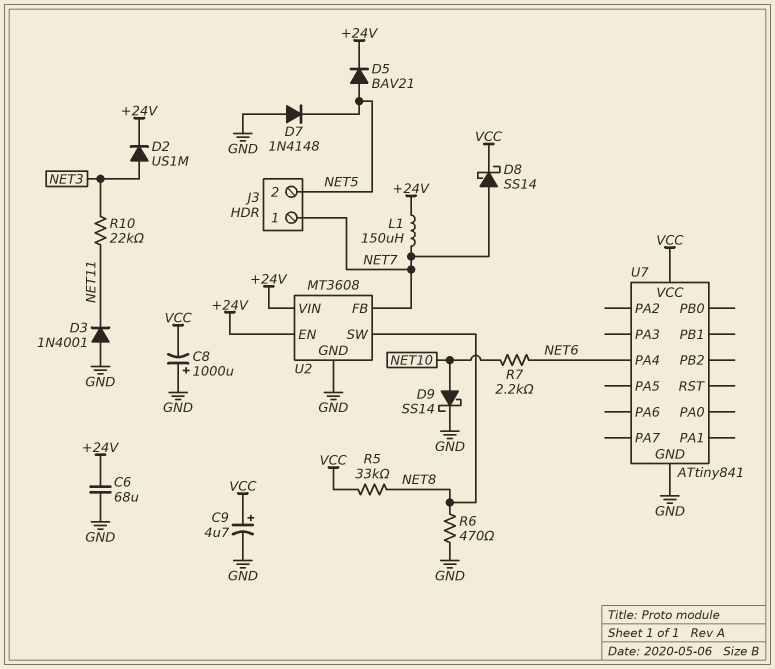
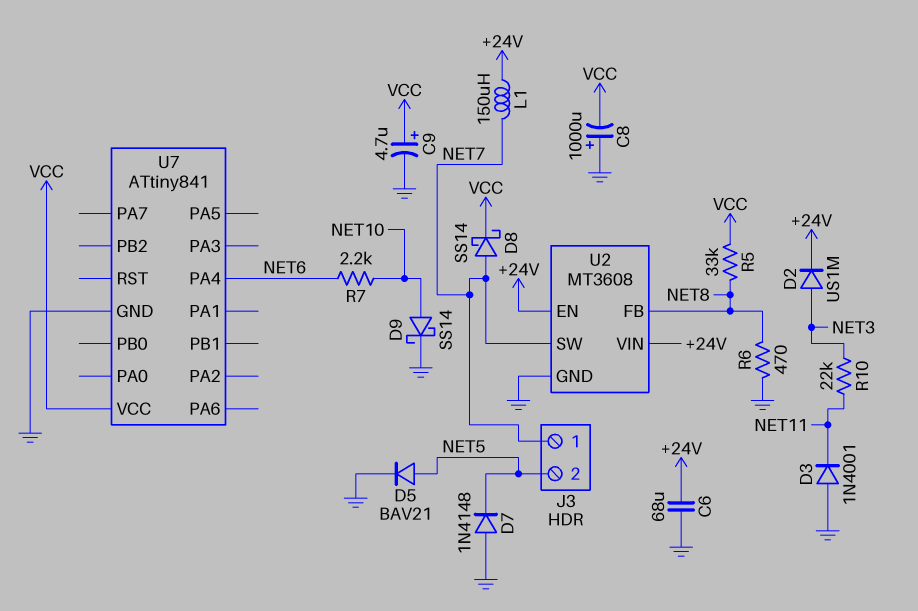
D5: diode BAV21 (A NET5, K +24V) -> diode BAV21 (A NET5, K GND)
U2 pin FB: NET7 -> NET8
U2 pin SW: NET8 -> NET7

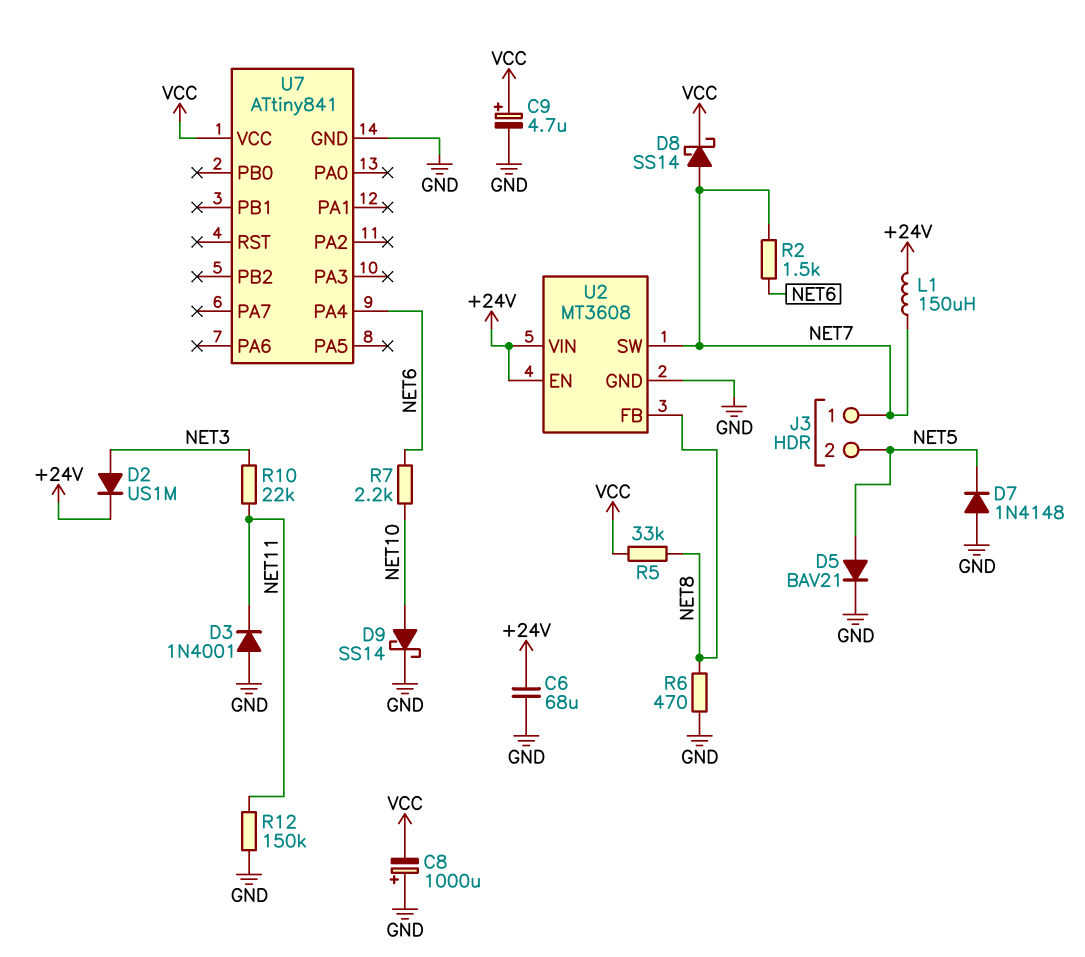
R2: none -> 1.5k (NET6, NET7)
R12: none -> 150k (GND, NET11)

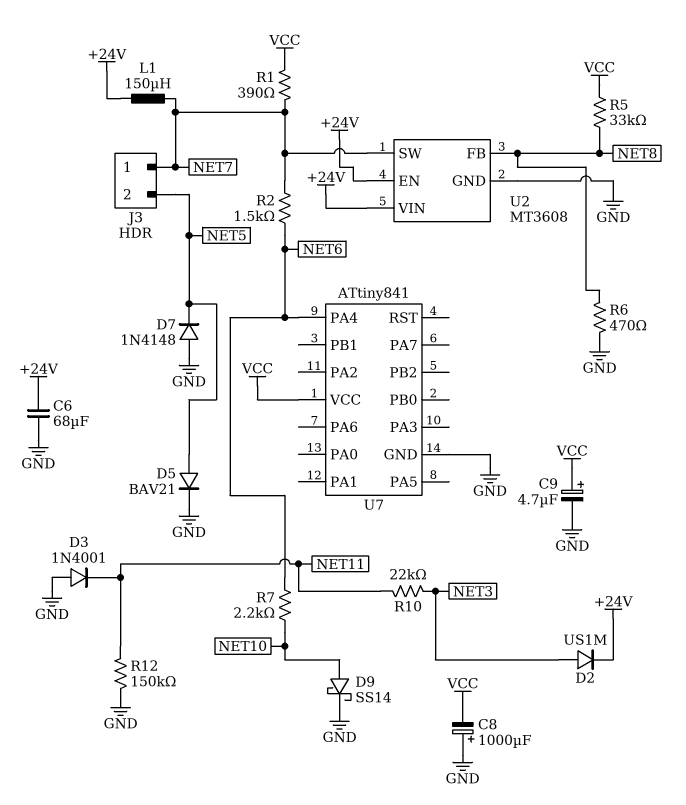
D8: schottky SS14 (A NET7, K VCC) -> none
R1: none -> 390 (NET7, VCC)

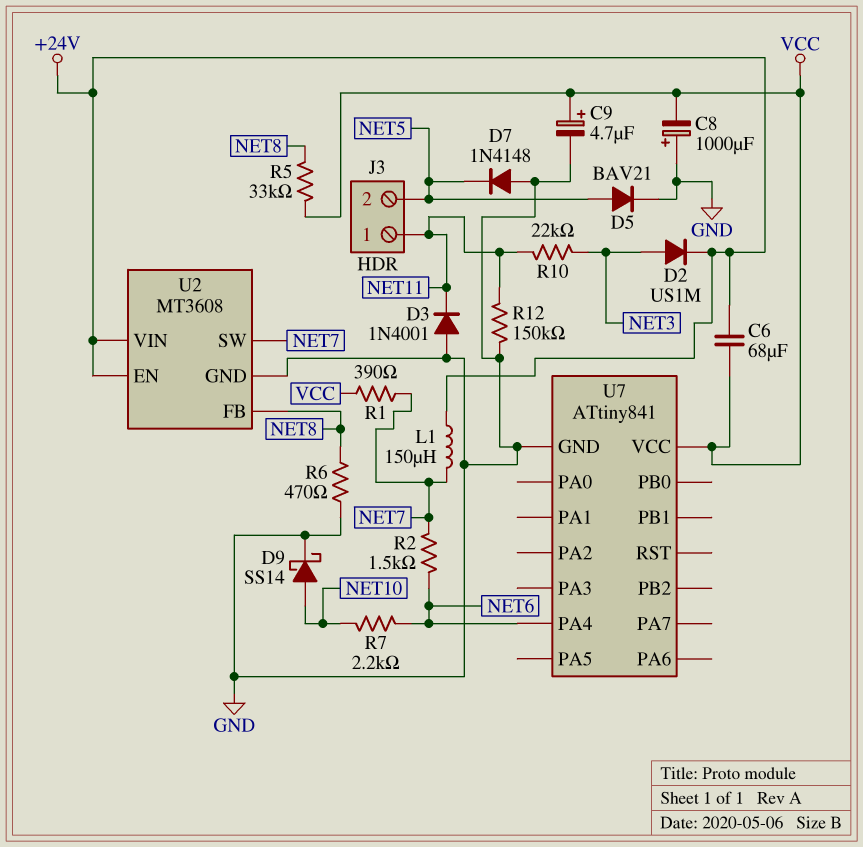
C6: 68uF (+24V, GND) -> 68uF (+24V, VCC)
J3 pin 1: NET7 -> NET11

